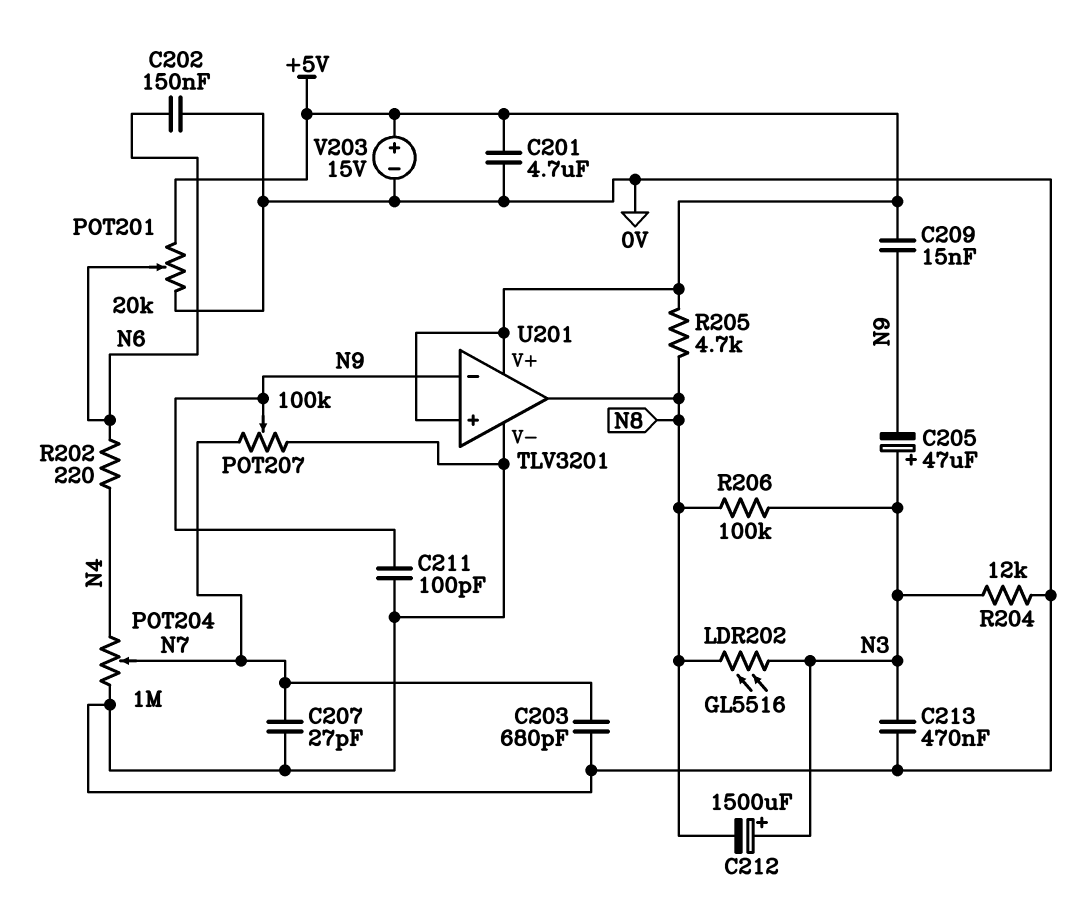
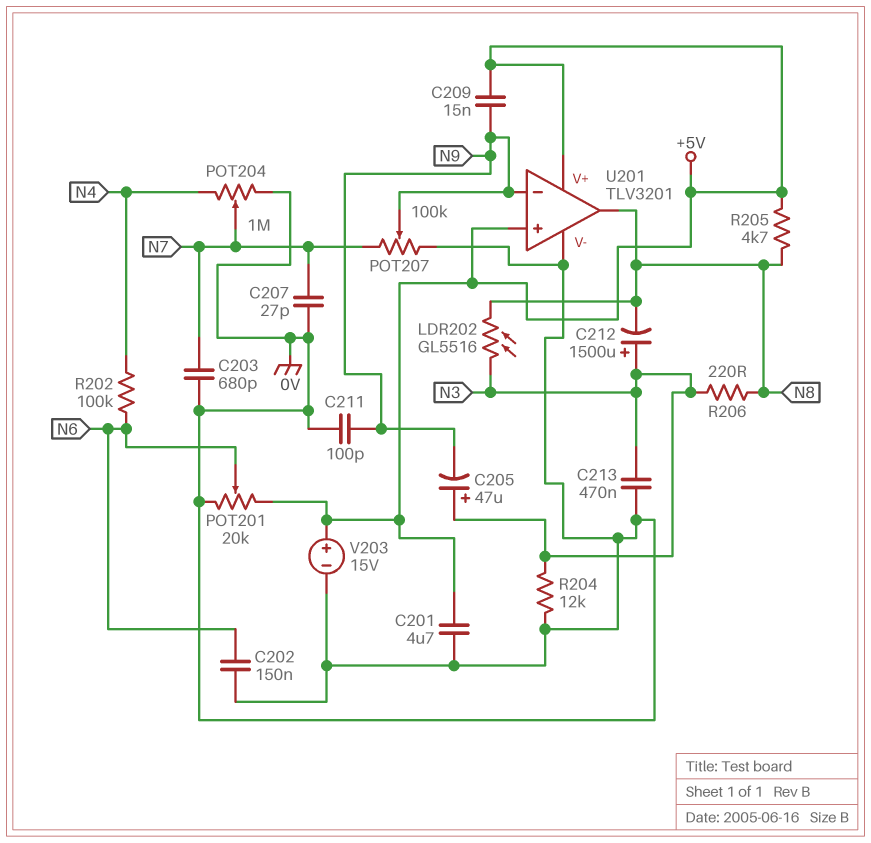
R202: 220 (N4, N6) -> 100k (N4, N6)
R206: 100k (N3, N8) -> 220 (N3, N8)

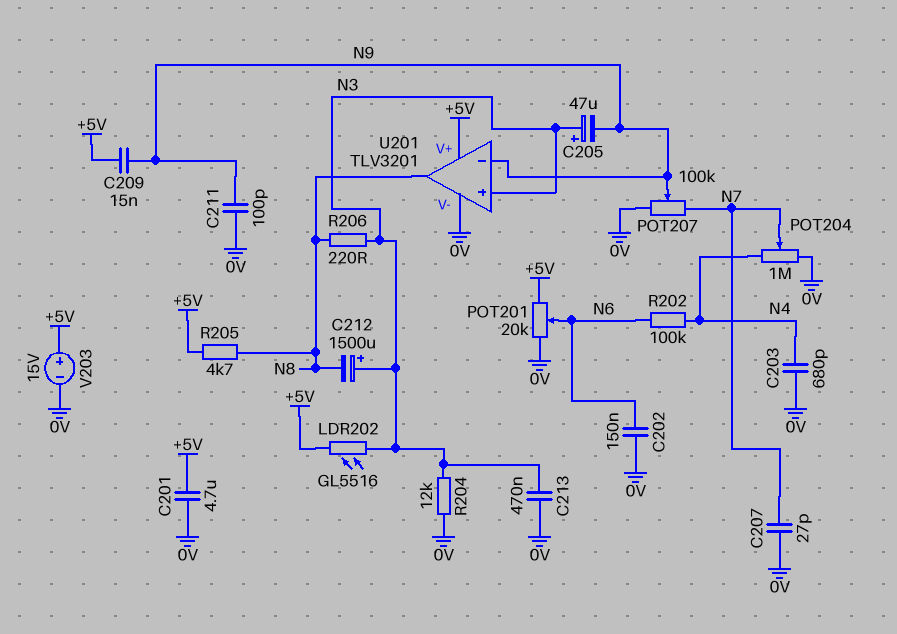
C203: 680pF (0V, N7) -> 680pF (0V, N4)
LDR202: GL5516 (N3, N8) -> GL5516 (+5V, N3)
U201 pin in+: +5V -> N3

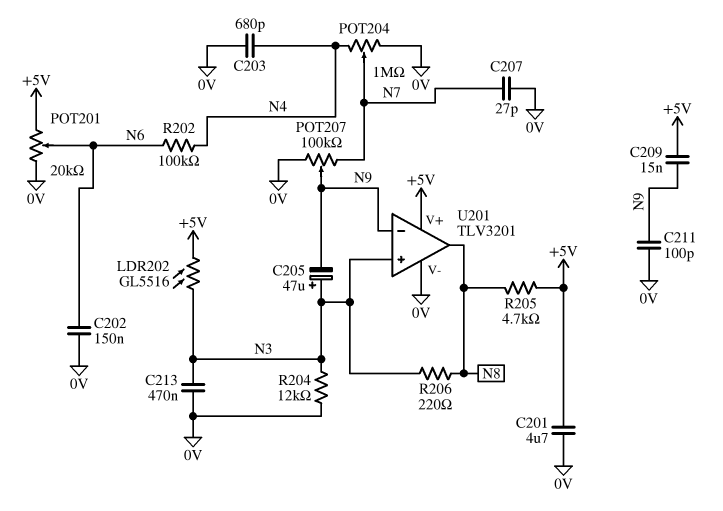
C212: 1500uF (plus N3, minus N8) -> none
V203: 15V (plus +5V, minus 0V) -> none

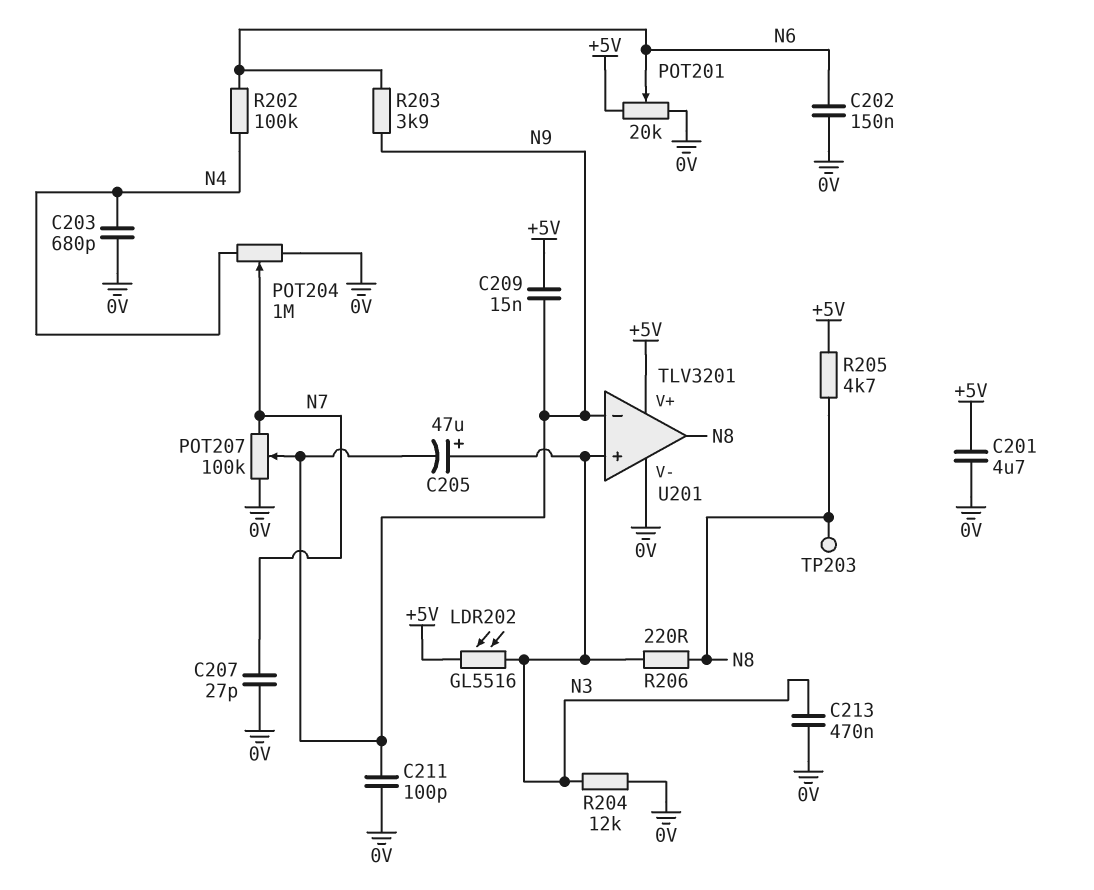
R203: none -> 3.9k (N6, N9)
TP203: none -> test point (N8)

